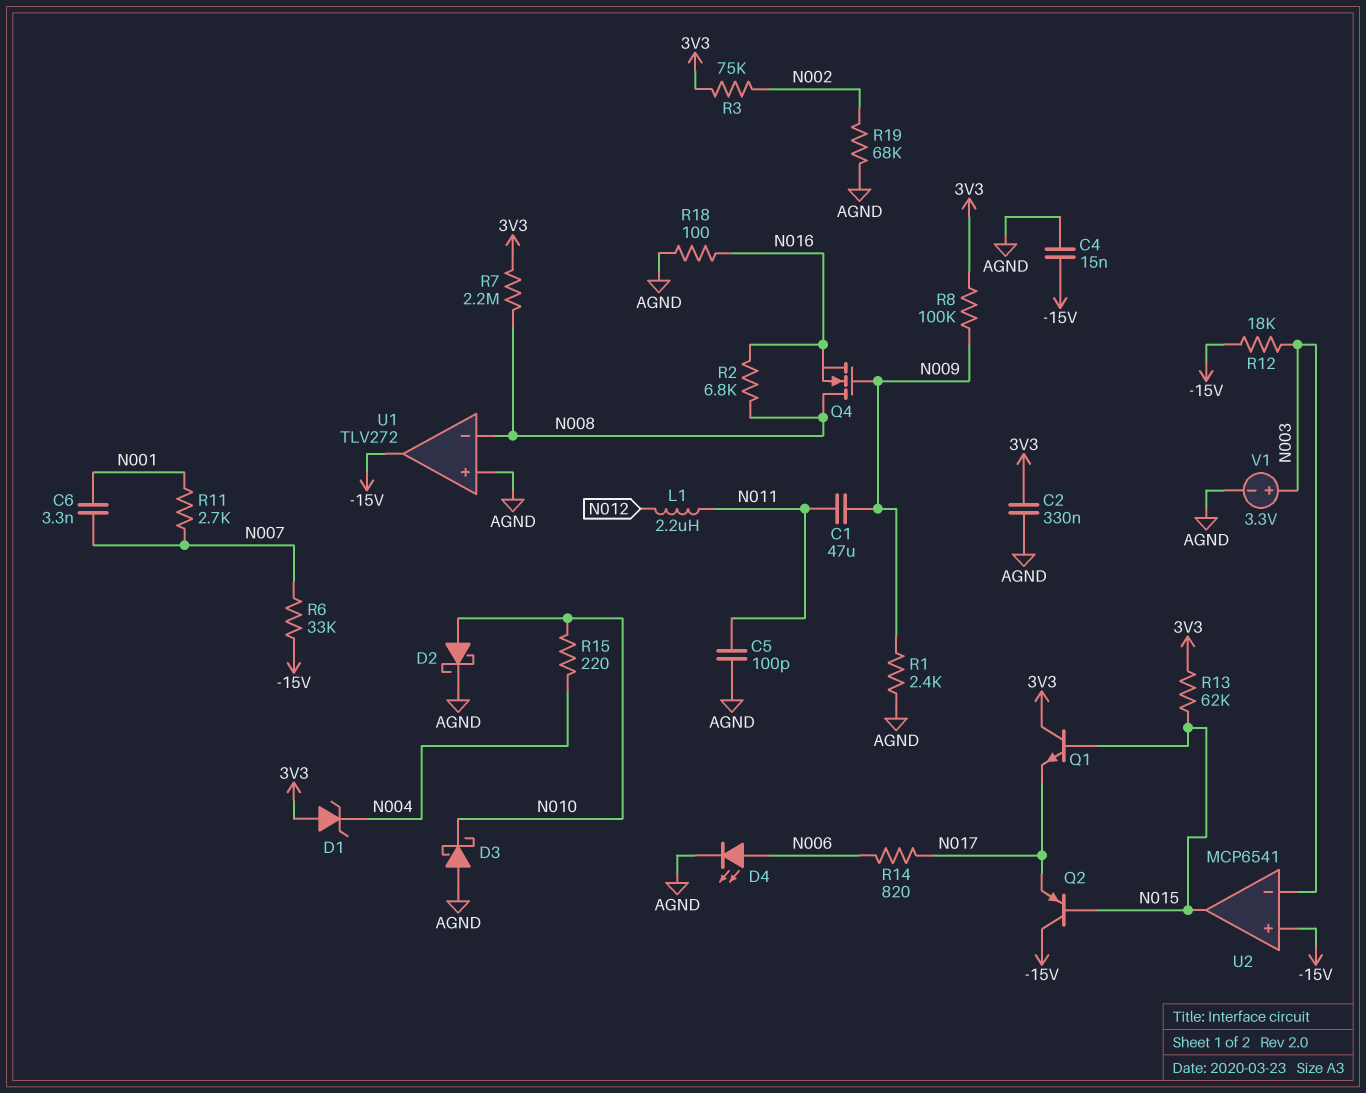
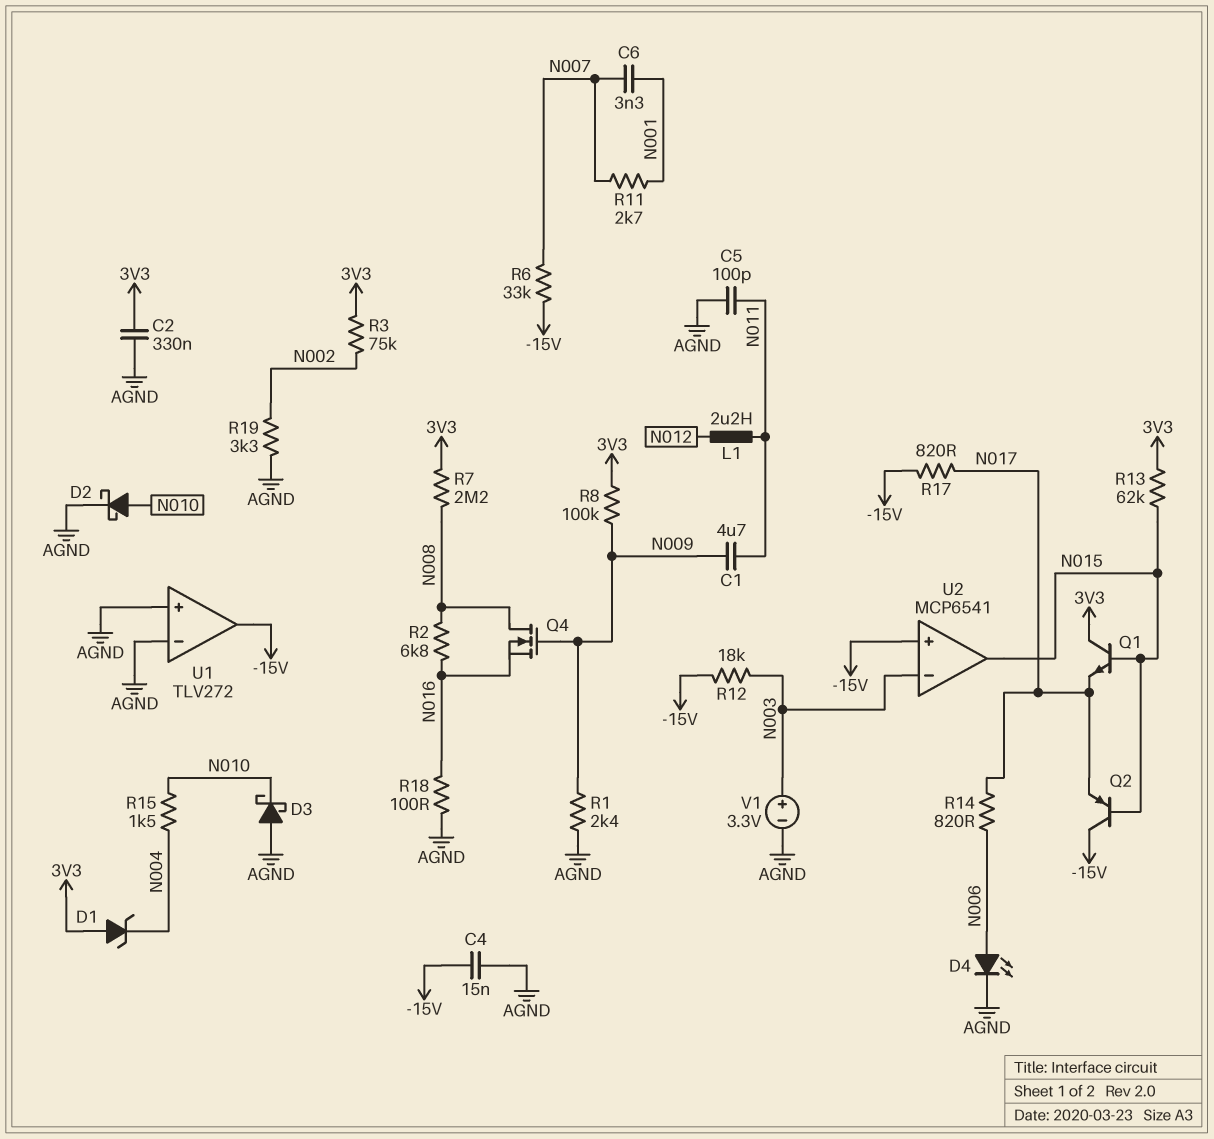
C1: 47uF (N009, N011) -> 4.7uF (N009, N011)
R15: 220 (N004, N010) -> 1.5k (N004, N010)
R17: none -> 820 (-15V, N017)
R19: 68k (AGND, N002) -> 3.3k (AGND, N002)
U1 pin in-: N008 -> AGND

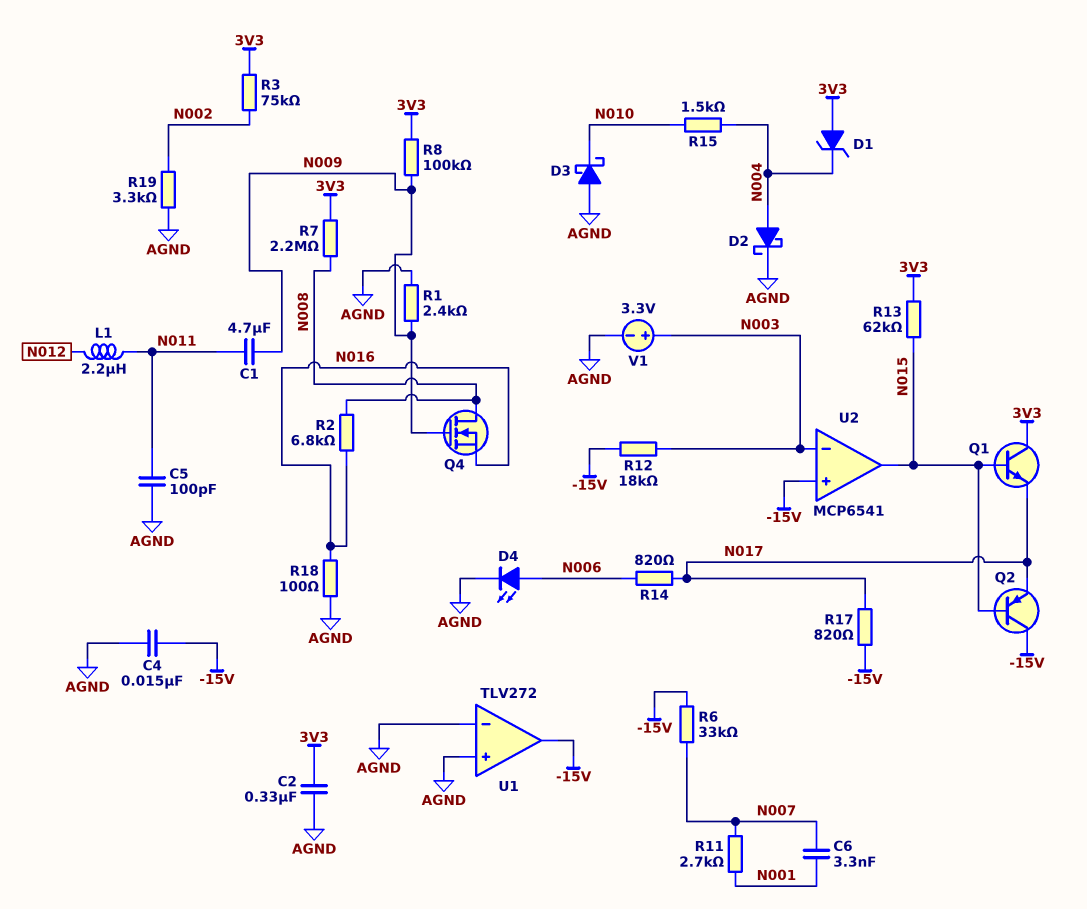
D2: schottky (A N010, K AGND) -> schottky (A N004, K AGND)

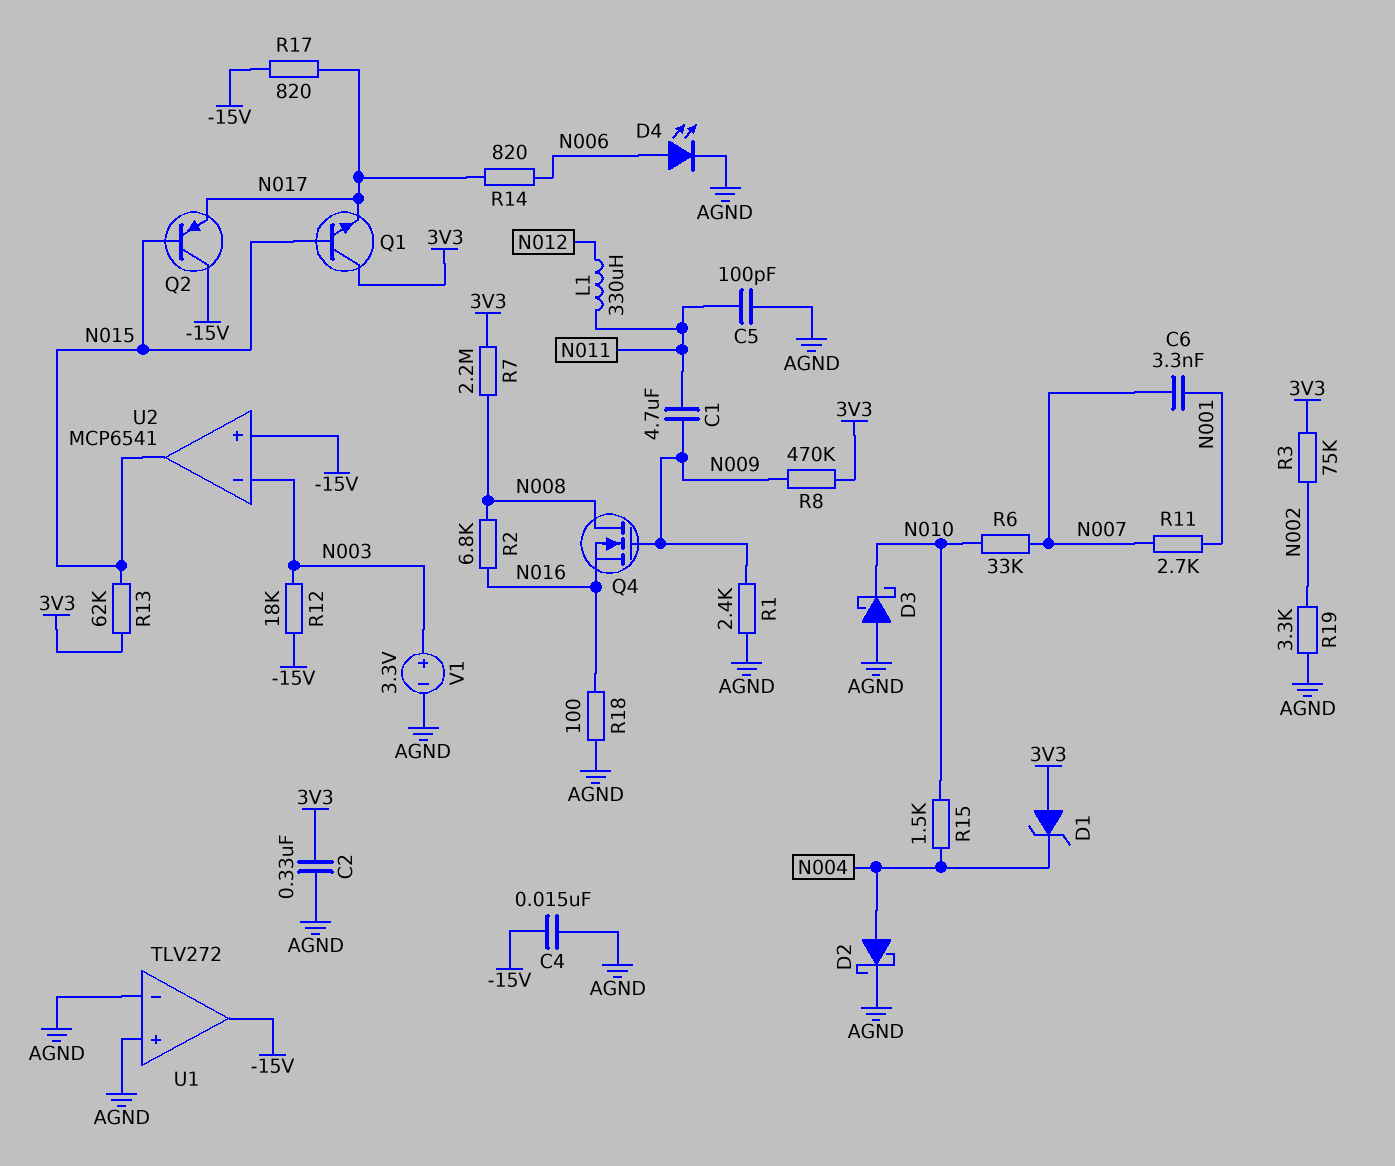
L1: 2.2uH (N011, N012) -> 330uH (N011, N012)
R6: 33k (-15V, N007) -> 33k (N007, N010)
R8: 100k (3V3, N009) -> 470k (3V3, N009)

